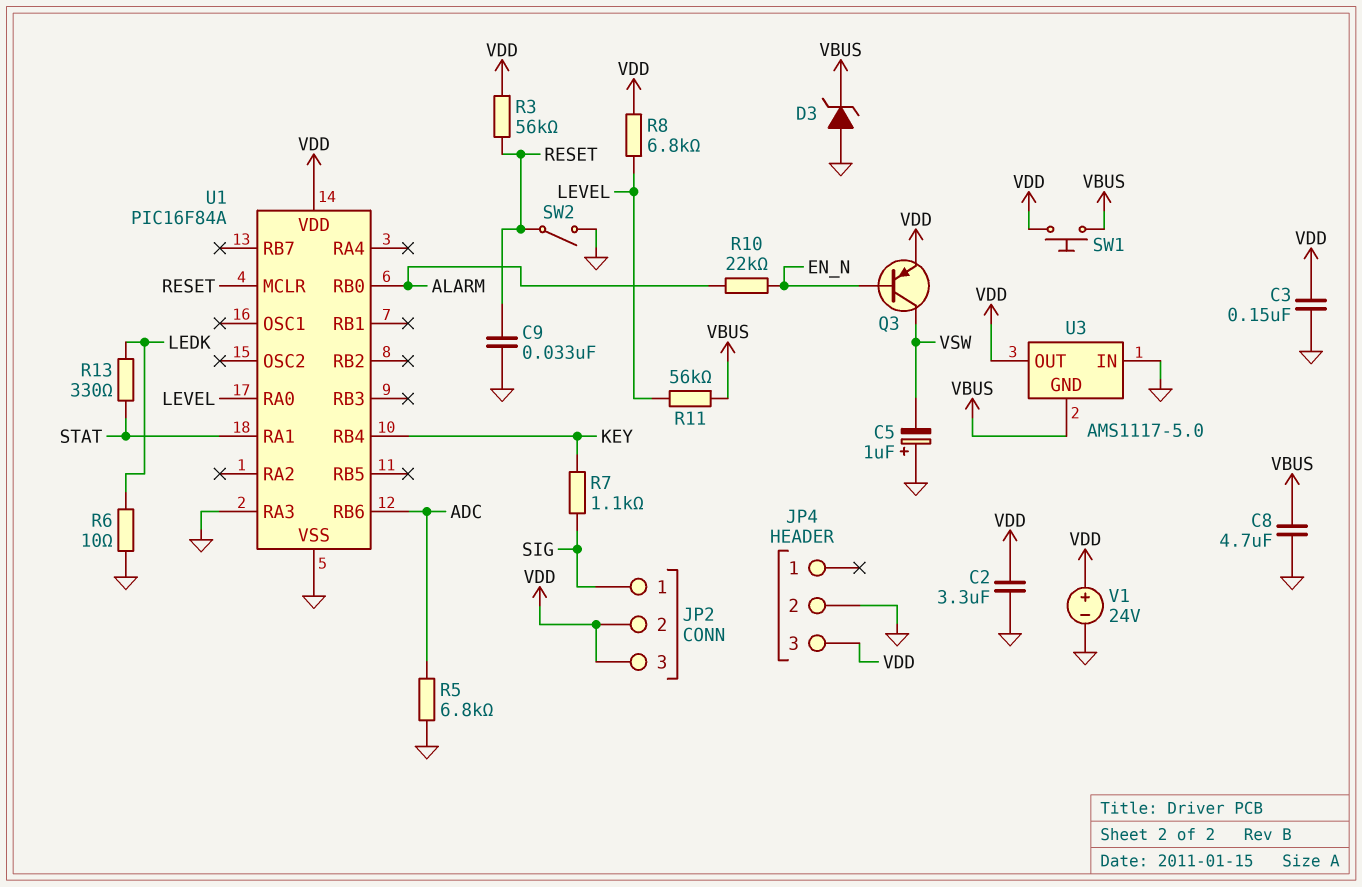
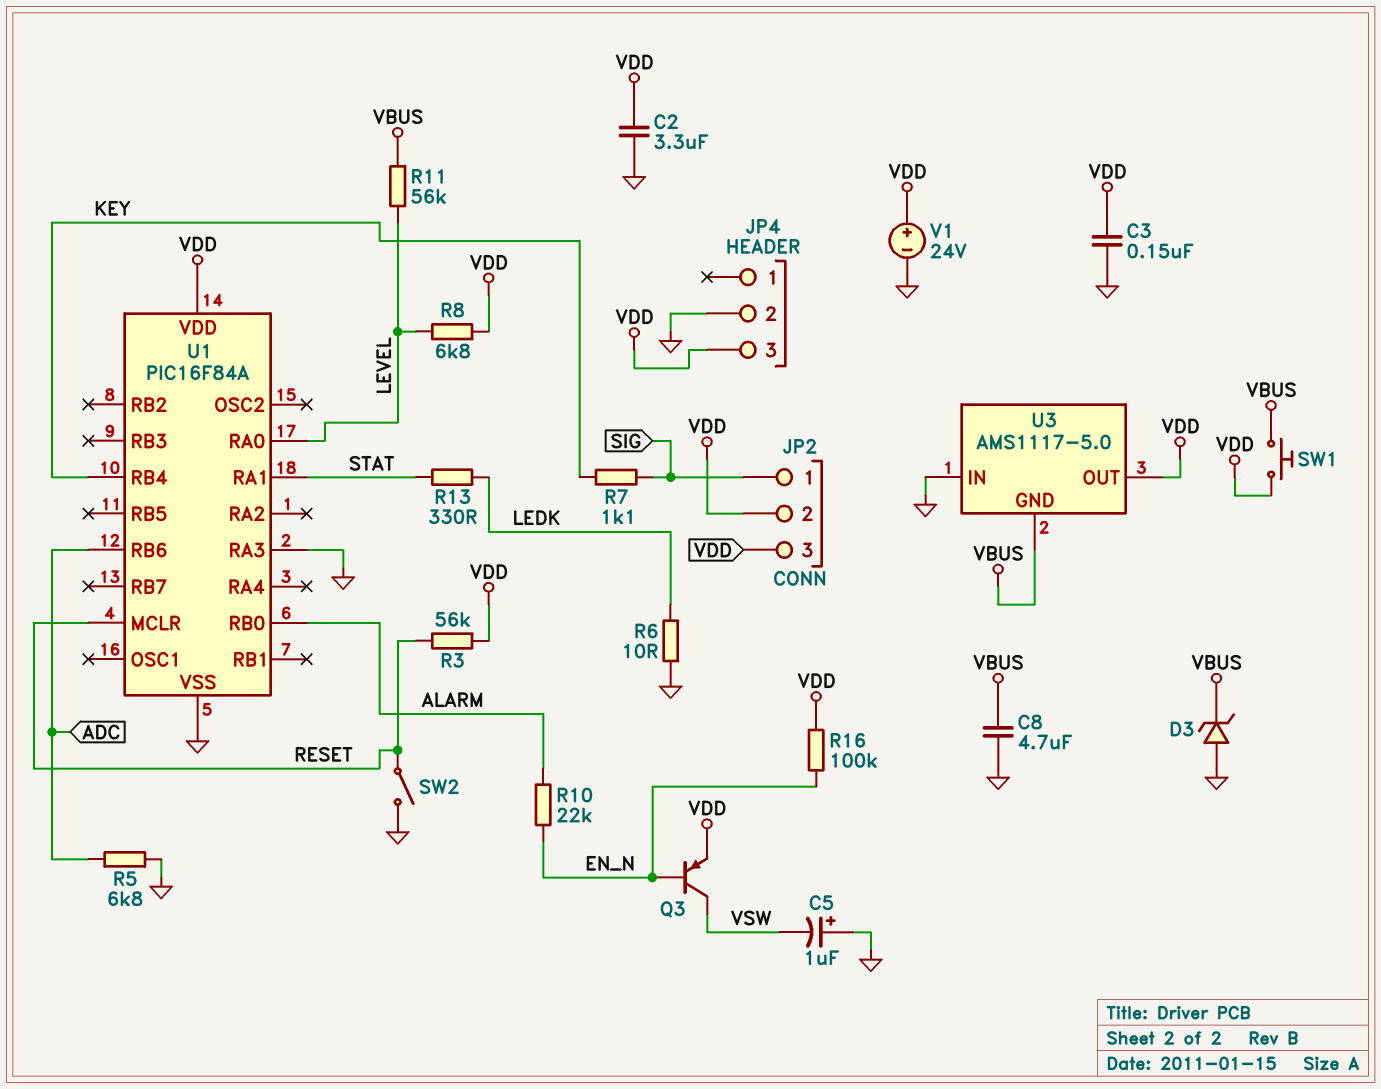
C9: 33nF (GND, RESET) -> none
R16: none -> 100k (EN_N, VDD)

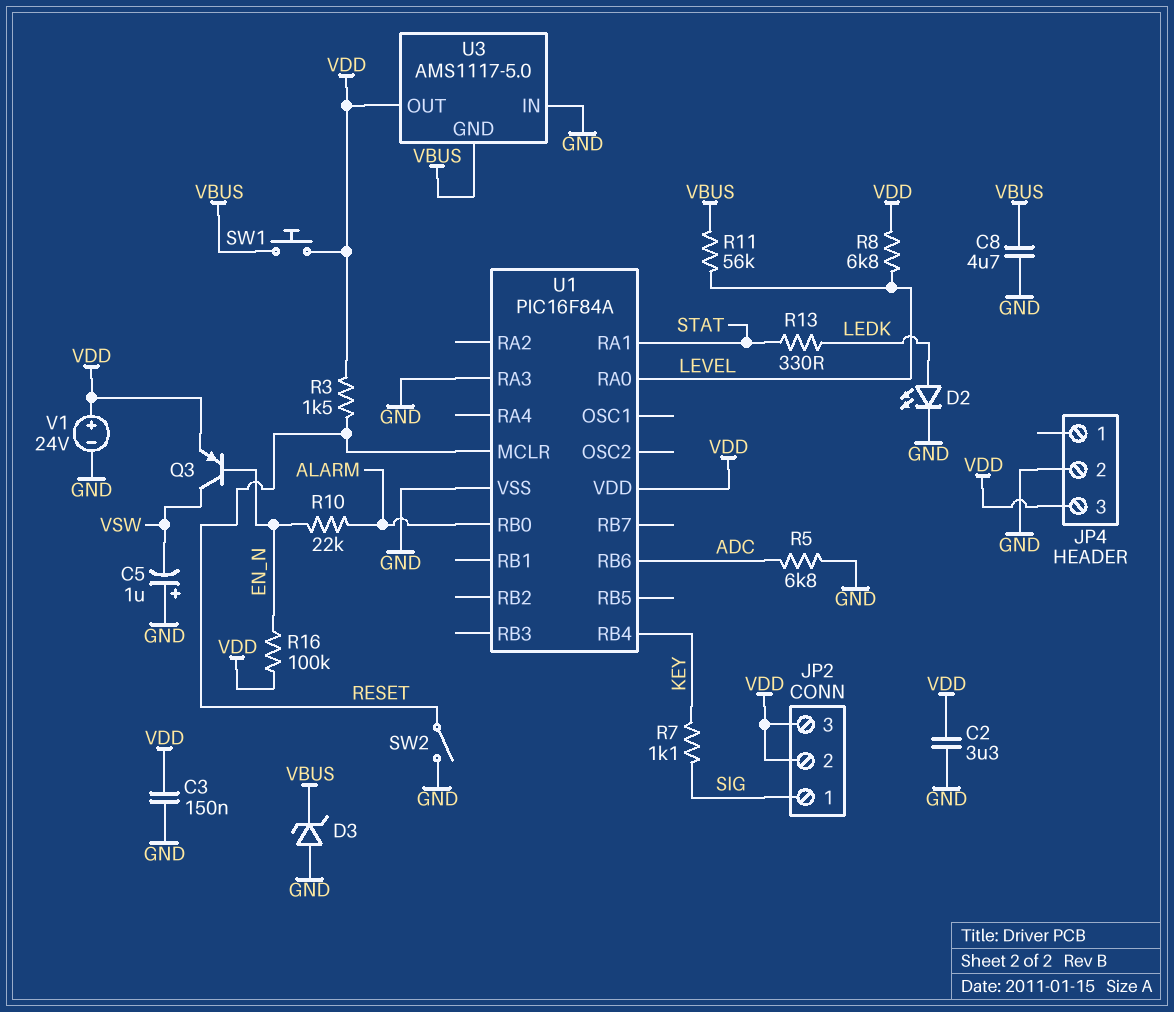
D2: none -> LED (A LEDK, K GND)
R3: 56k (RESET, VDD) -> 1.5k (RESET, VDD)
R6: 10 (GND, LEDK) -> none

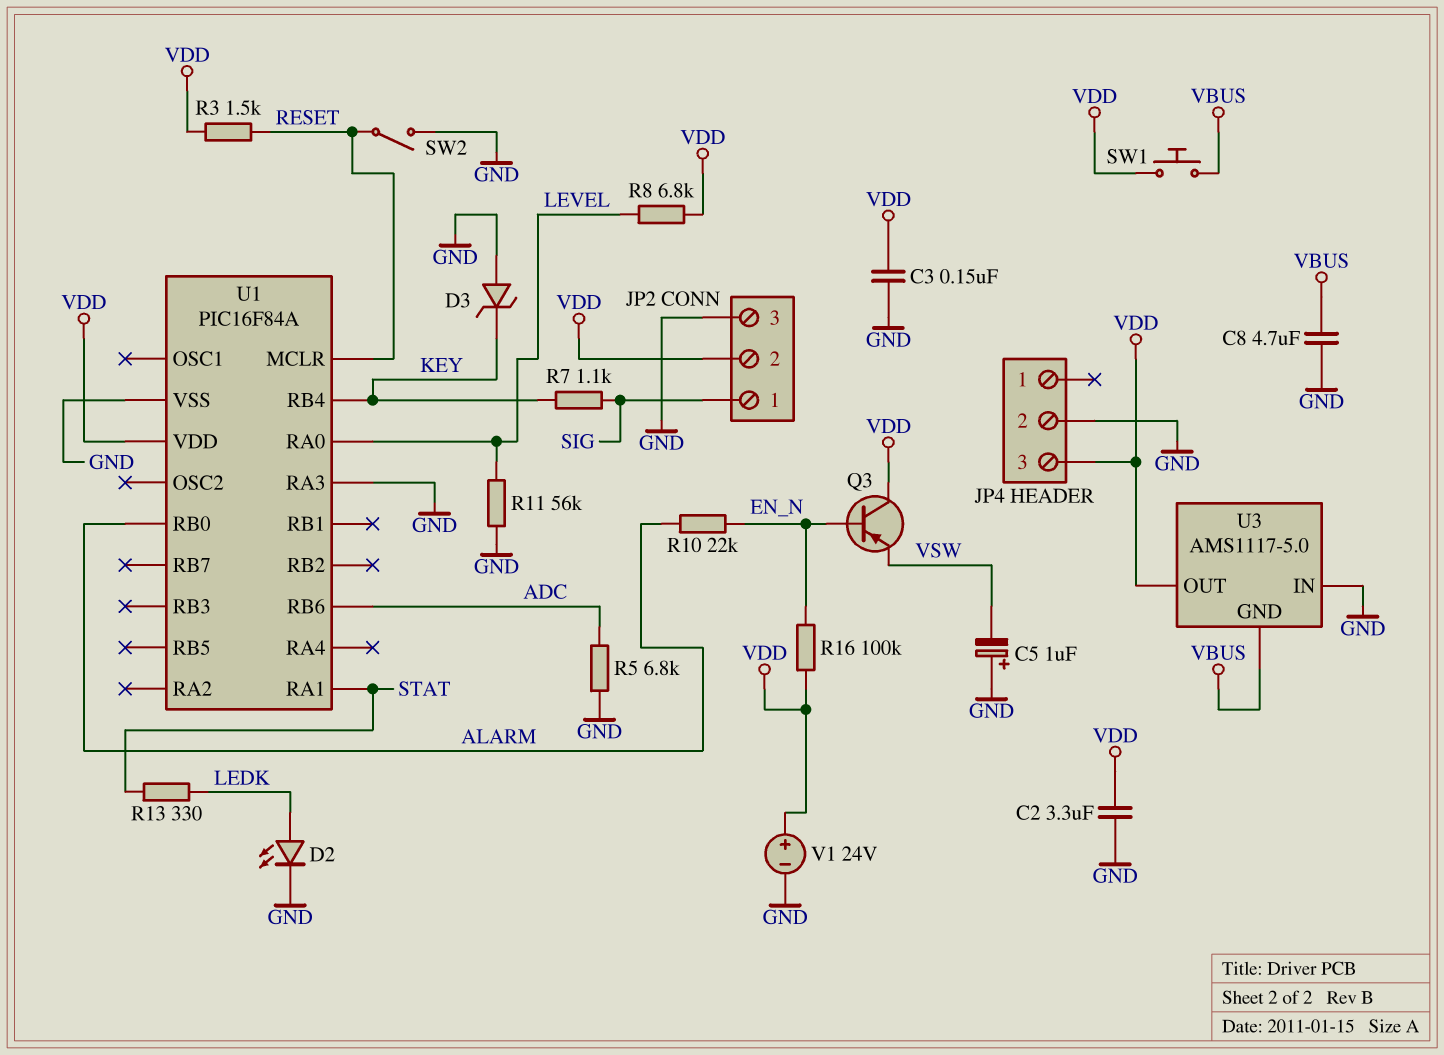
D3: zener (A GND, K VBUS) -> zener (A GND, K KEY)
JP2 pin 3: VDD -> GND
Q3: PNP (B EN_N, C VSW, E VDD) -> PNP (B EN_N, C VDD, E VSW)
R11: 56k (LEVEL, VBUS) -> 56k (GND, LEVEL)

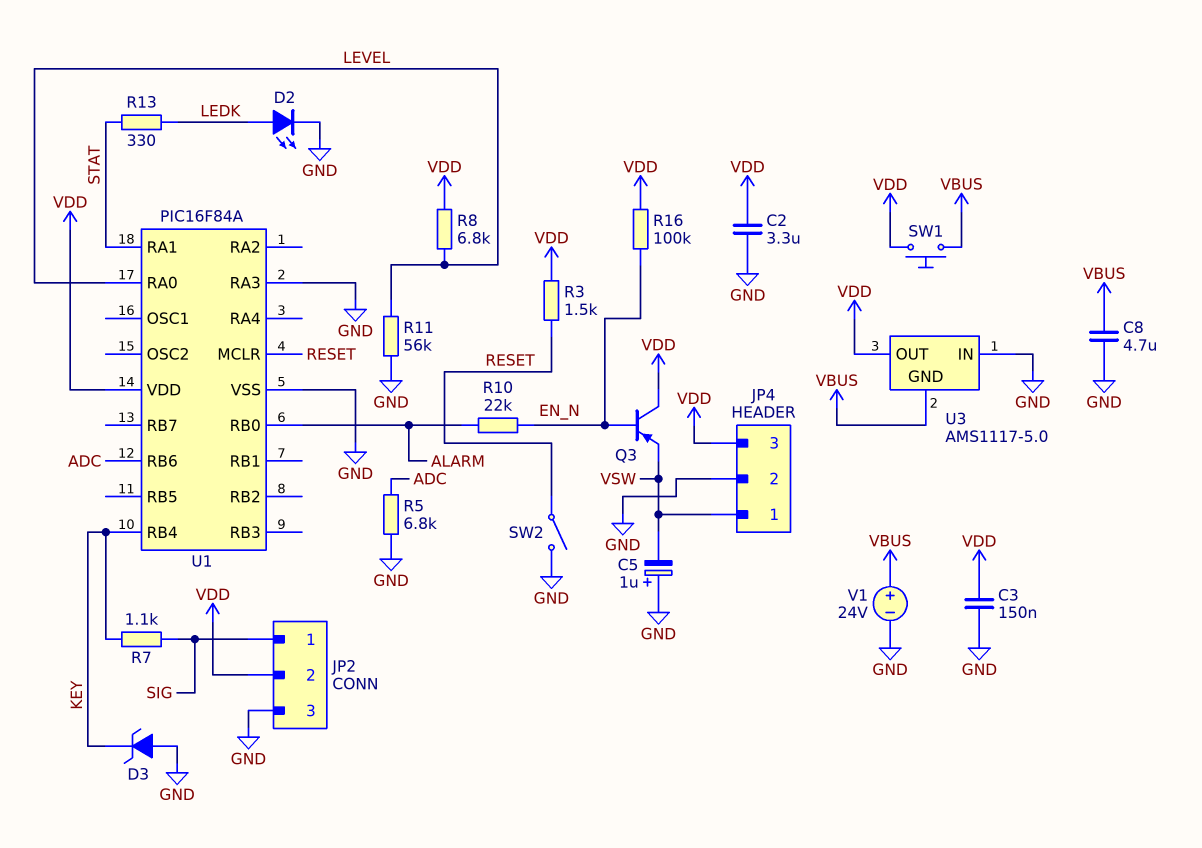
JP4 pin 1: none -> VSW
V1: 24V (plus VDD, minus GND) -> 24V (plus VBUS, minus GND)

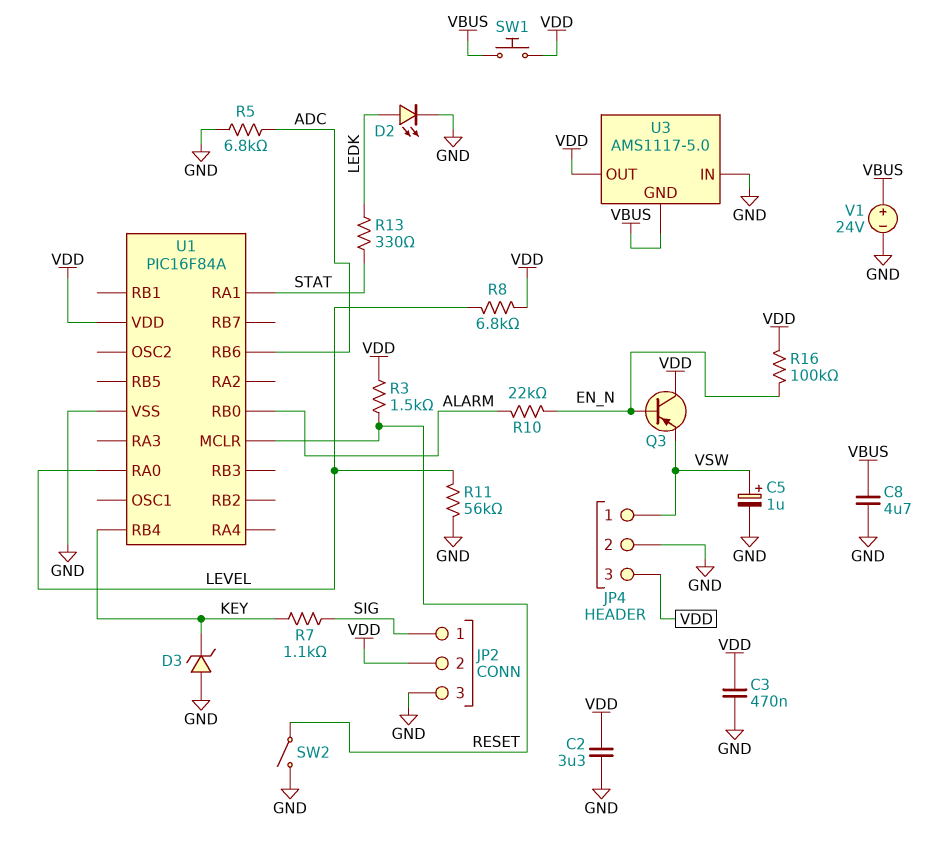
C3: 150nF (GND, VDD) -> 470nF (GND, VDD)
C5: 1uF (plus GND, minus VSW) -> 1uF (plus VSW, minus GND)
U1 pin RA3: GND -> none

